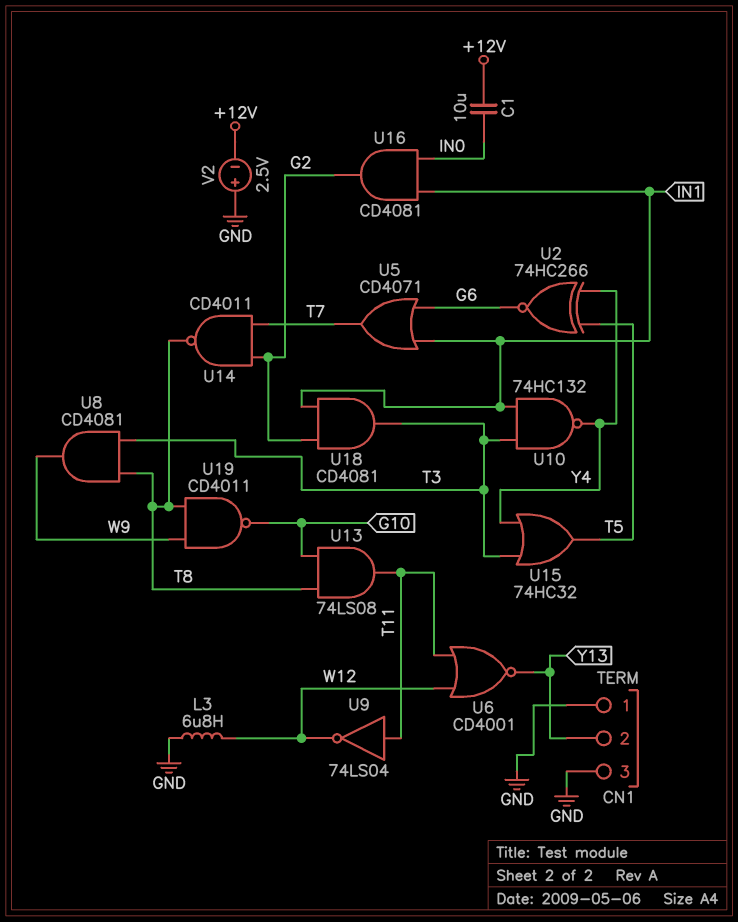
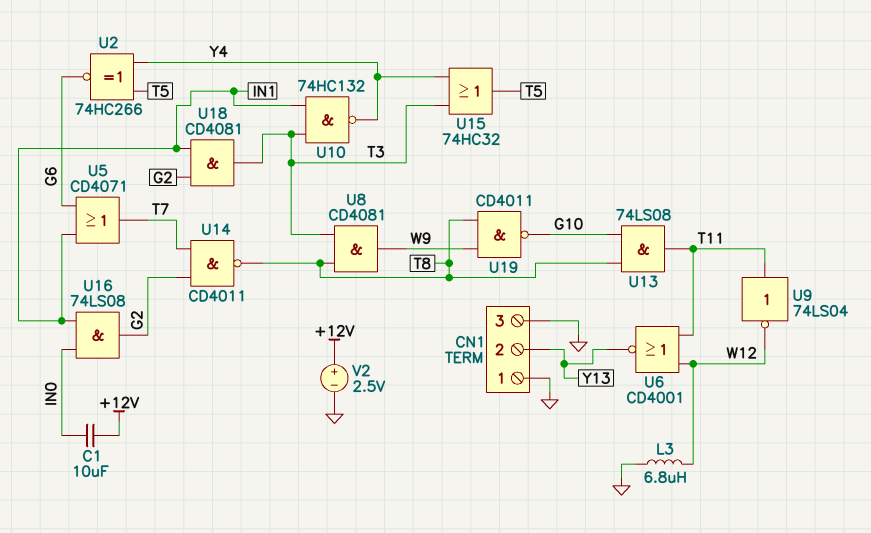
U16: AND CD4081 (in IN0, in IN1, out G2) -> AND 74LS08 (in IN0, in IN1, out G2)
V2: 2.5V (plus GND, minus +12V) -> 2.5V (plus +12V, minus GND)

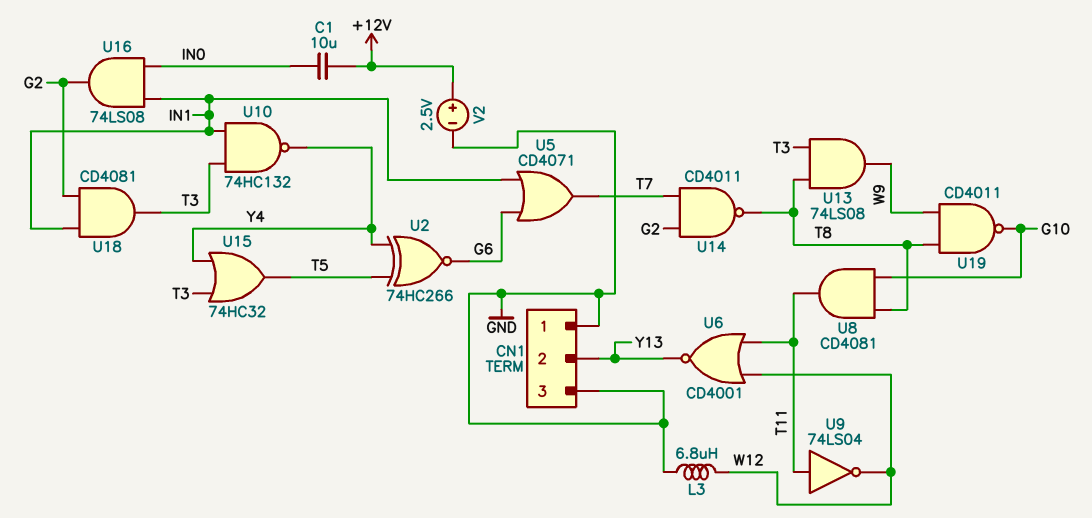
U8: AND CD4081 (in T3, in T8, out W9) -> AND CD4081 (in G10, in T8, out T11)
U13: AND 74LS08 (in G10, in T8, out T11) -> AND 74LS08 (in T3, in T8, out W9)

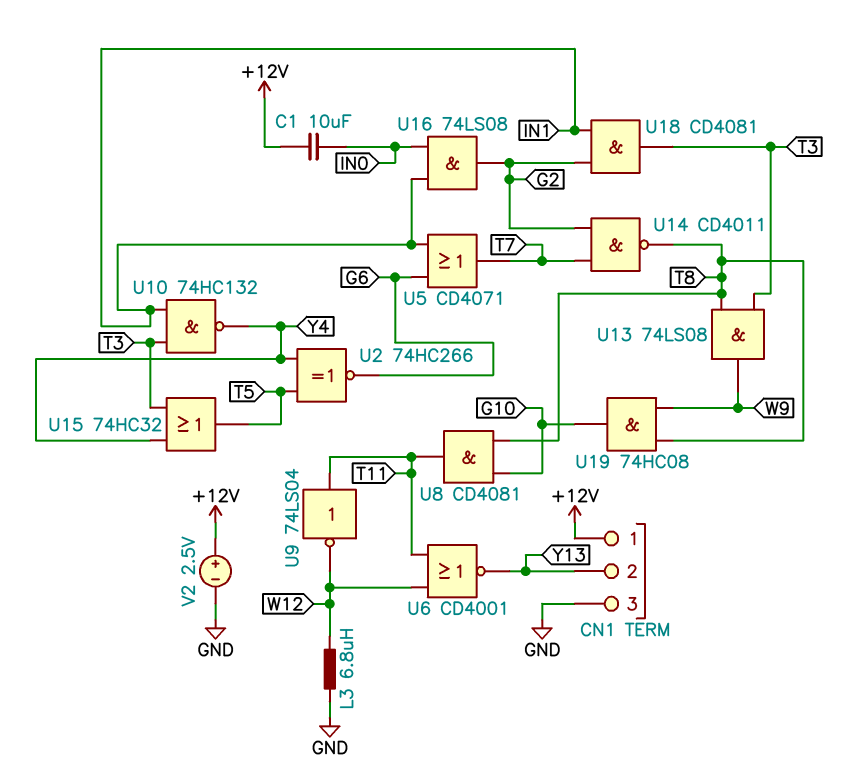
CN1 pin 1: GND -> +12V
U19: NAND CD4011 (in T8, in W9, out G10) -> AND 74HC08 (in T8, in W9, out G10)

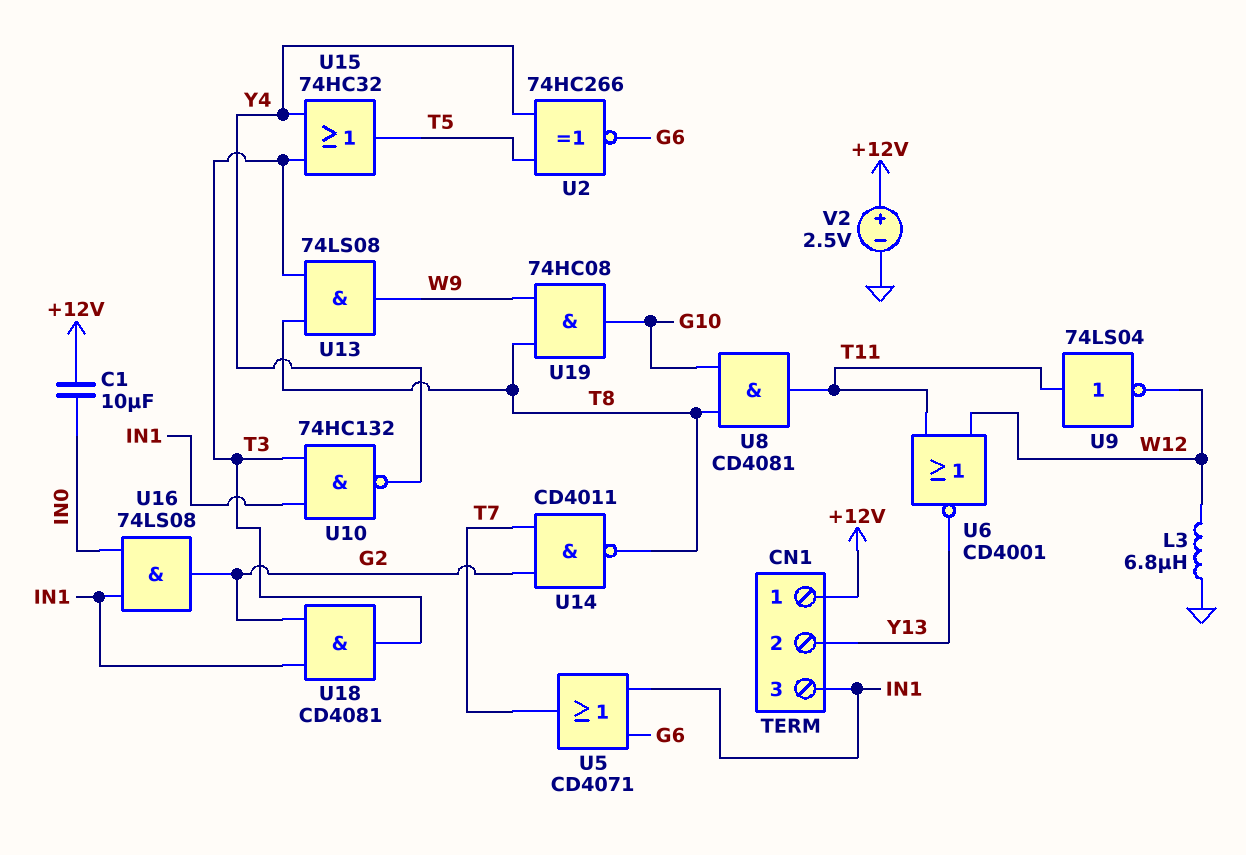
CN1 pin 3: GND -> IN1

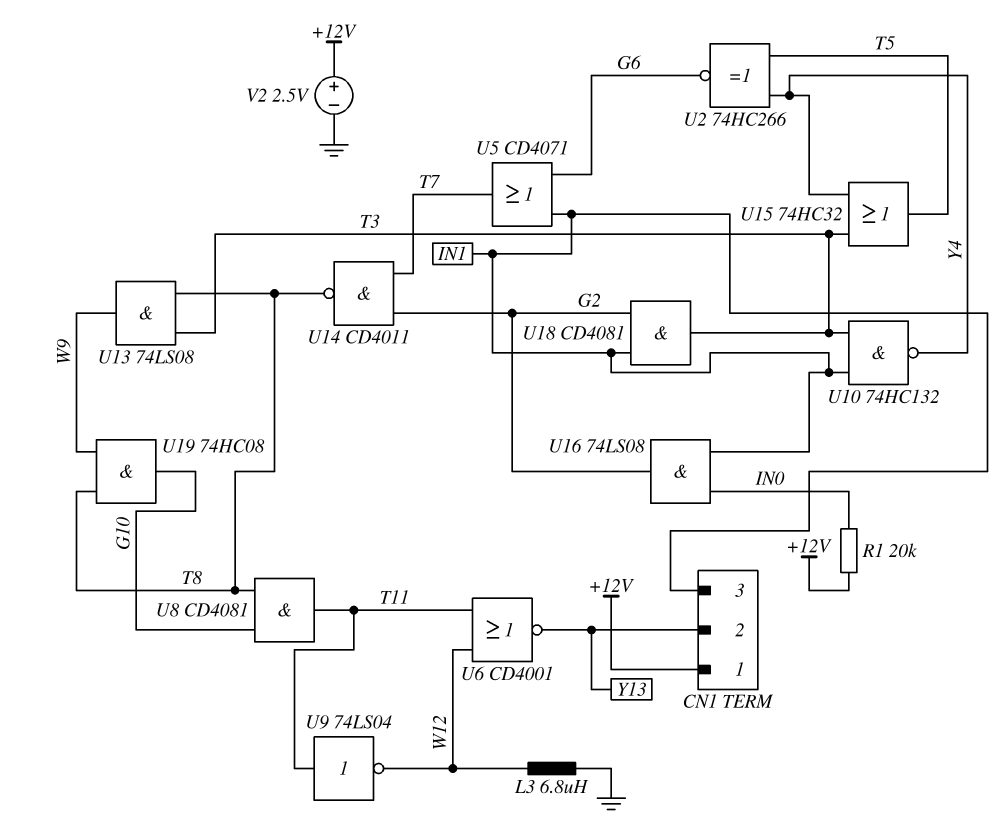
C1: 10uF (+12V, IN0) -> none
R1: none -> 20k (+12V, IN0)

